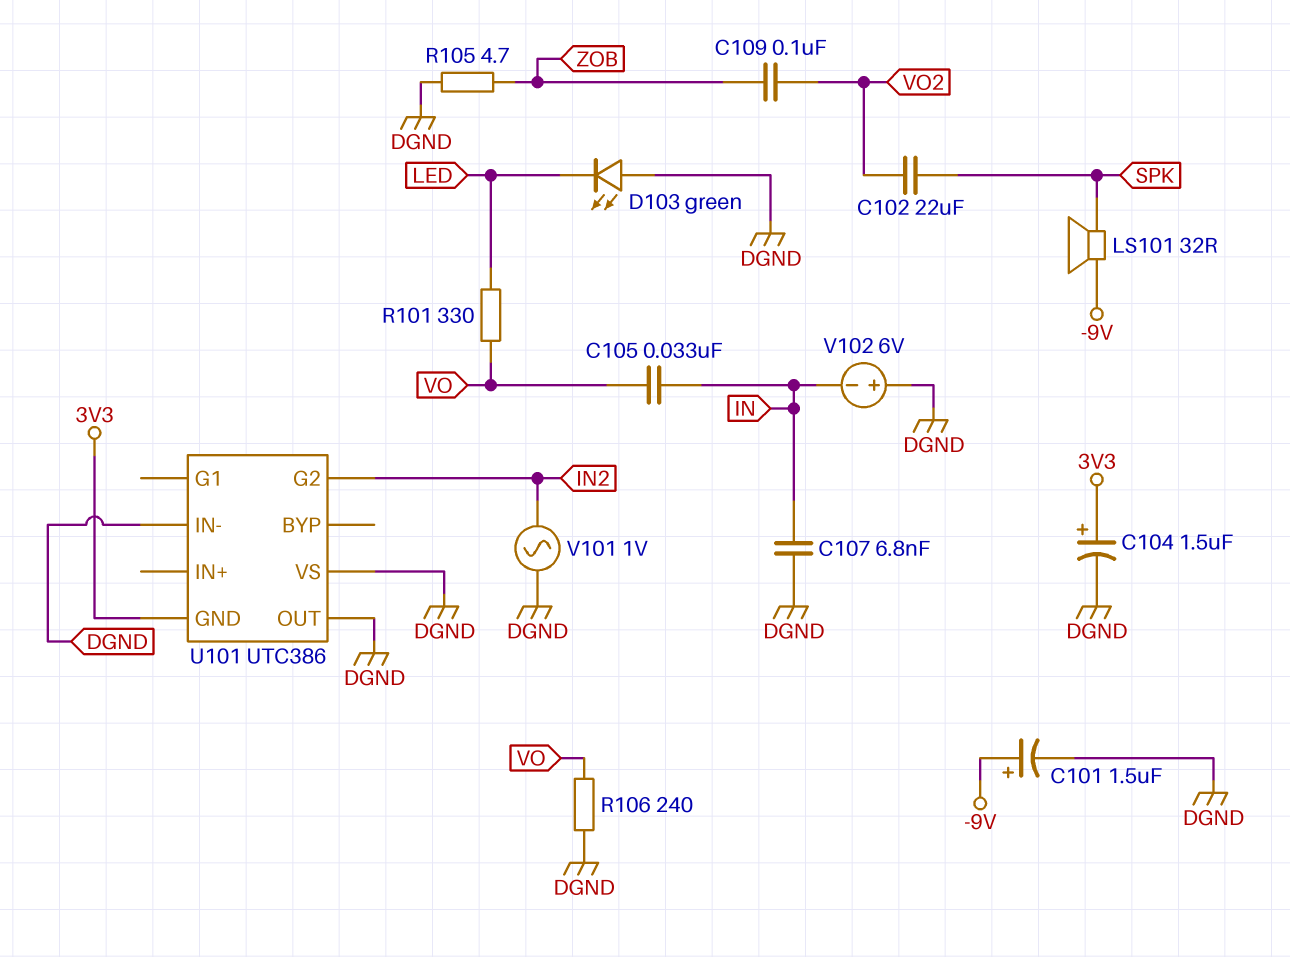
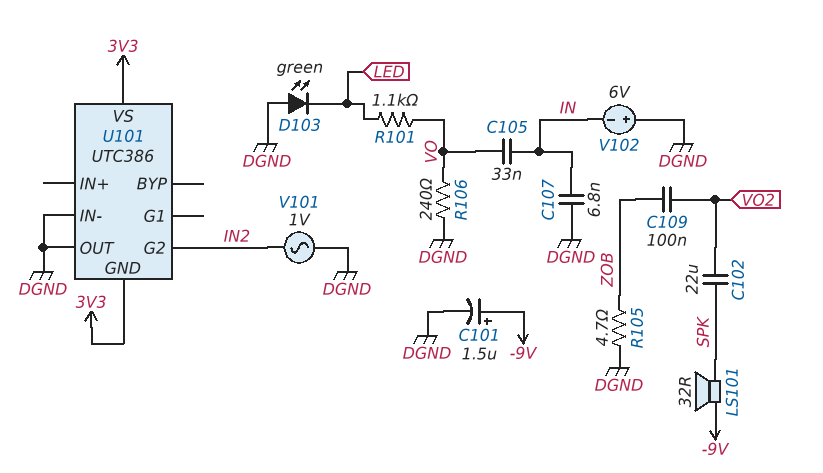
C104: 1.5uF (plus 3V3, minus DGND) -> none
R101: 330 (LED, VO) -> 1.1k (LED, VO)
U101 pin VS: DGND -> 3V3

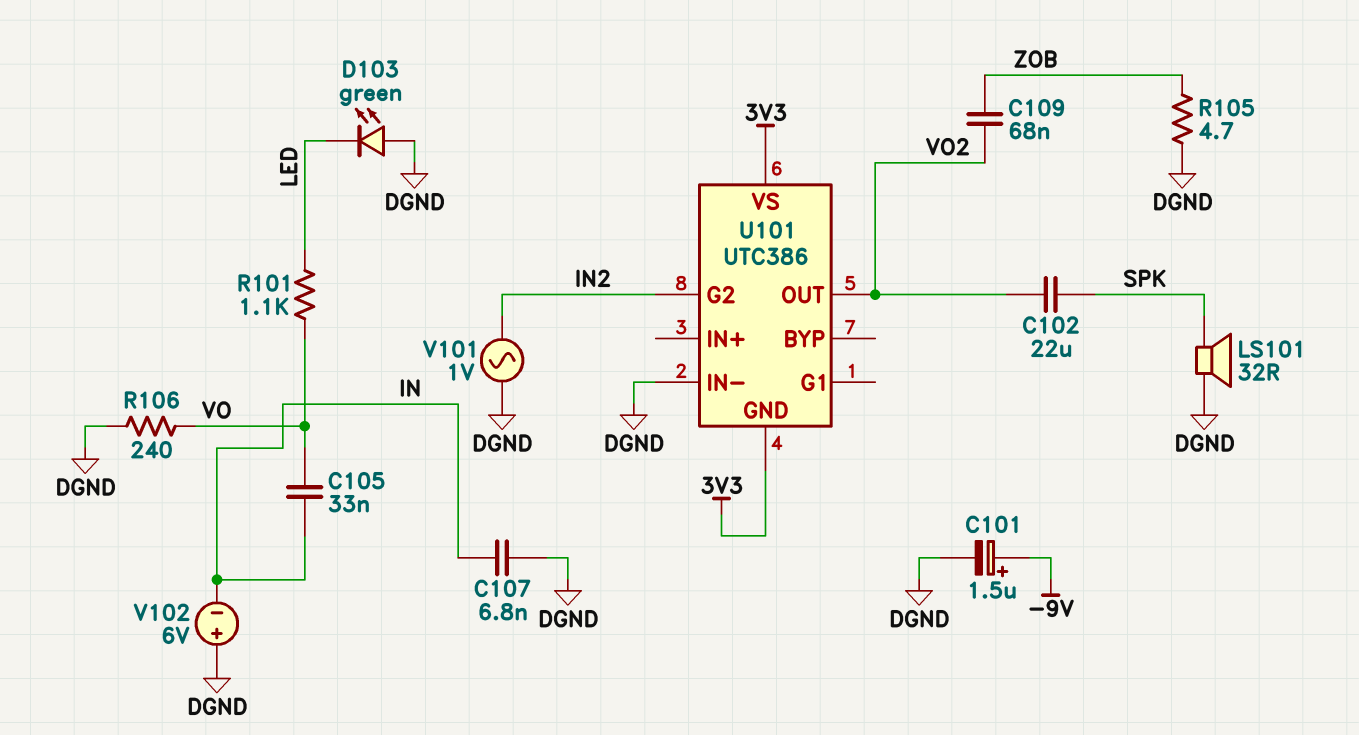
C109: 100nF (VO2, ZOB) -> 68nF (VO2, ZOB)
LS101: speaker 32R (-9V, SPK) -> speaker 32R (DGND, SPK)
U101 pin OUT: DGND -> VO2

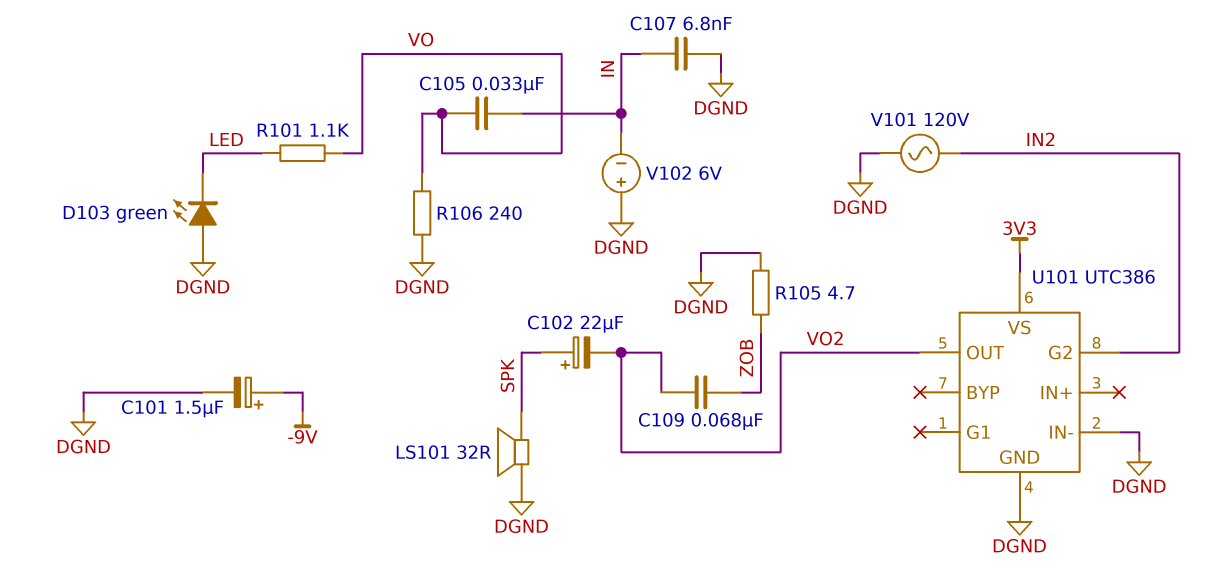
C102: 22uF (SPK, VO2) -> 22uF (plus SPK, minus VO2)
U101 pin GND: 3V3 -> DGND
V101: AC 1V (DGND, IN2) -> AC 120V (DGND, IN2)

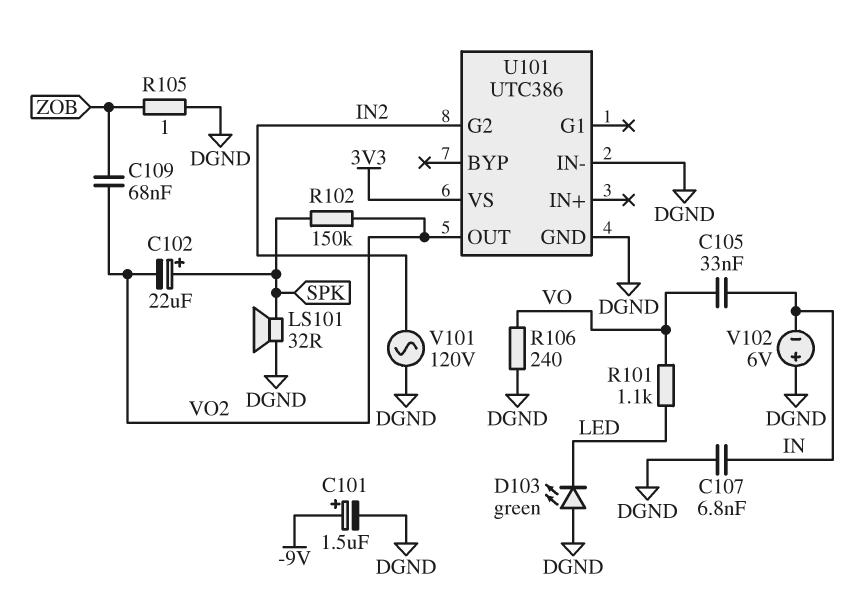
R102: none -> 150k (SPK, VO2)
R105: 4.7 (DGND, ZOB) -> 1 (DGND, ZOB)

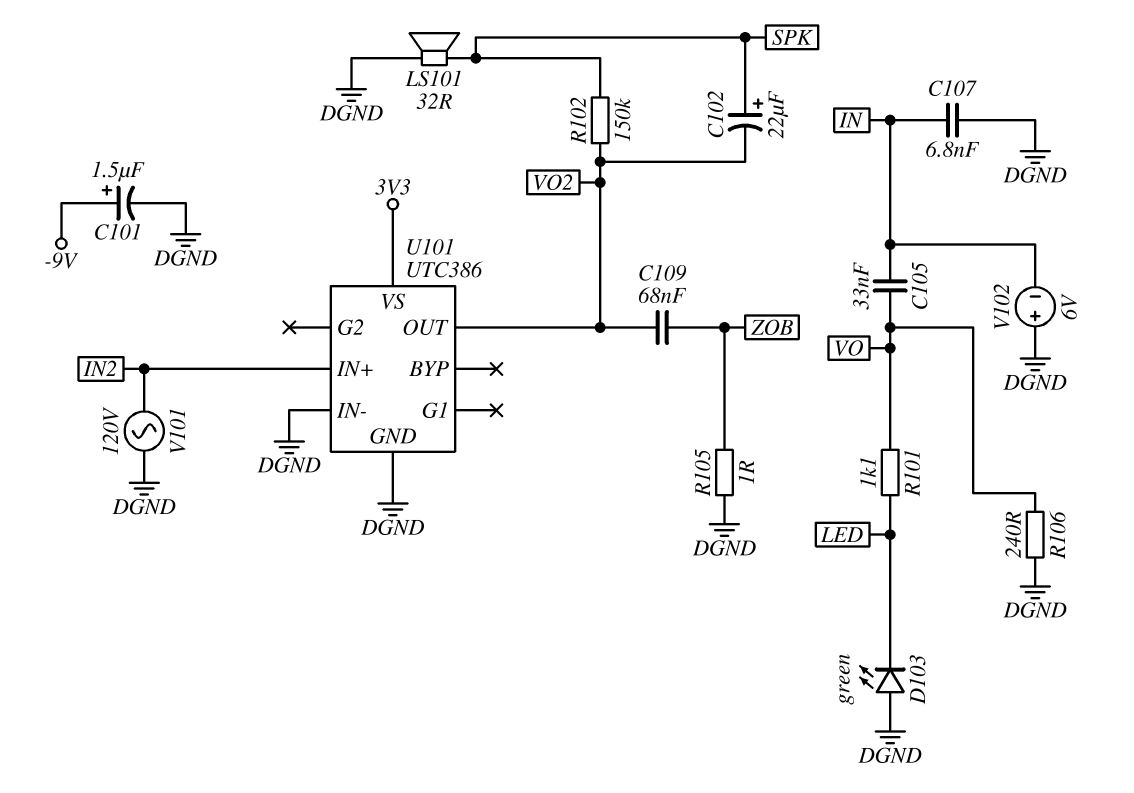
U101 pin G2: IN2 -> none
U101 pin IN+: none -> IN2

